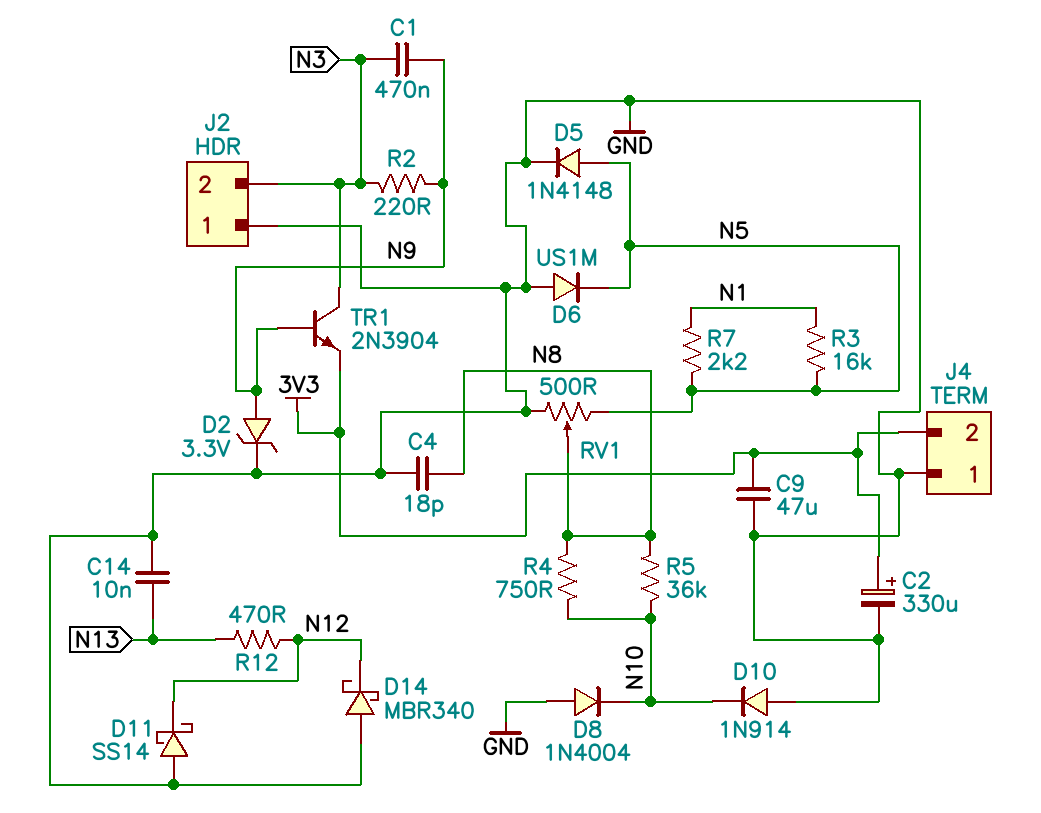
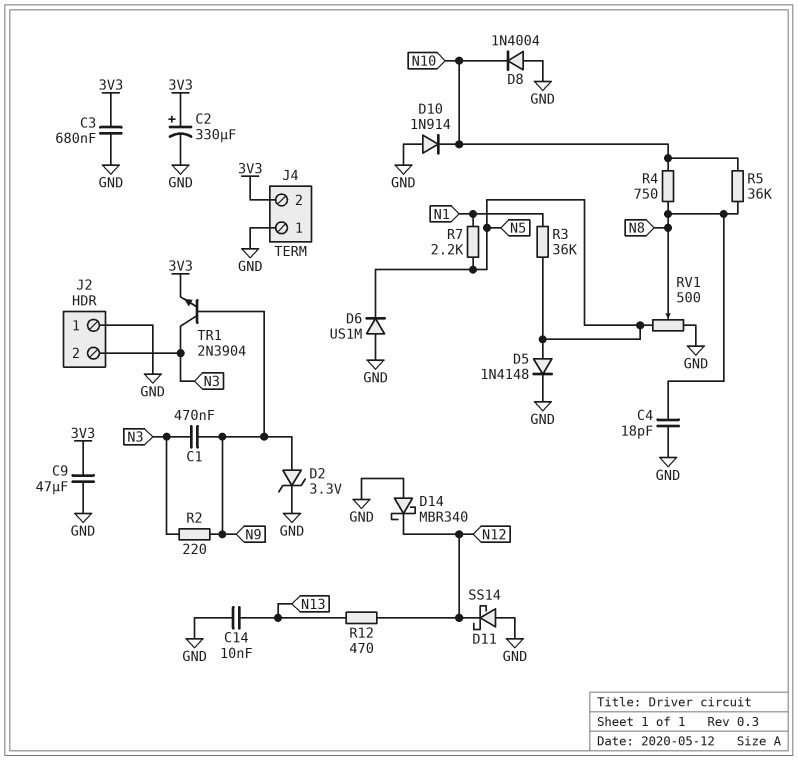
C3: none -> 680nF (3V3, GND)
R3: 16k (N1, N5) -> 36k (N1, N5)

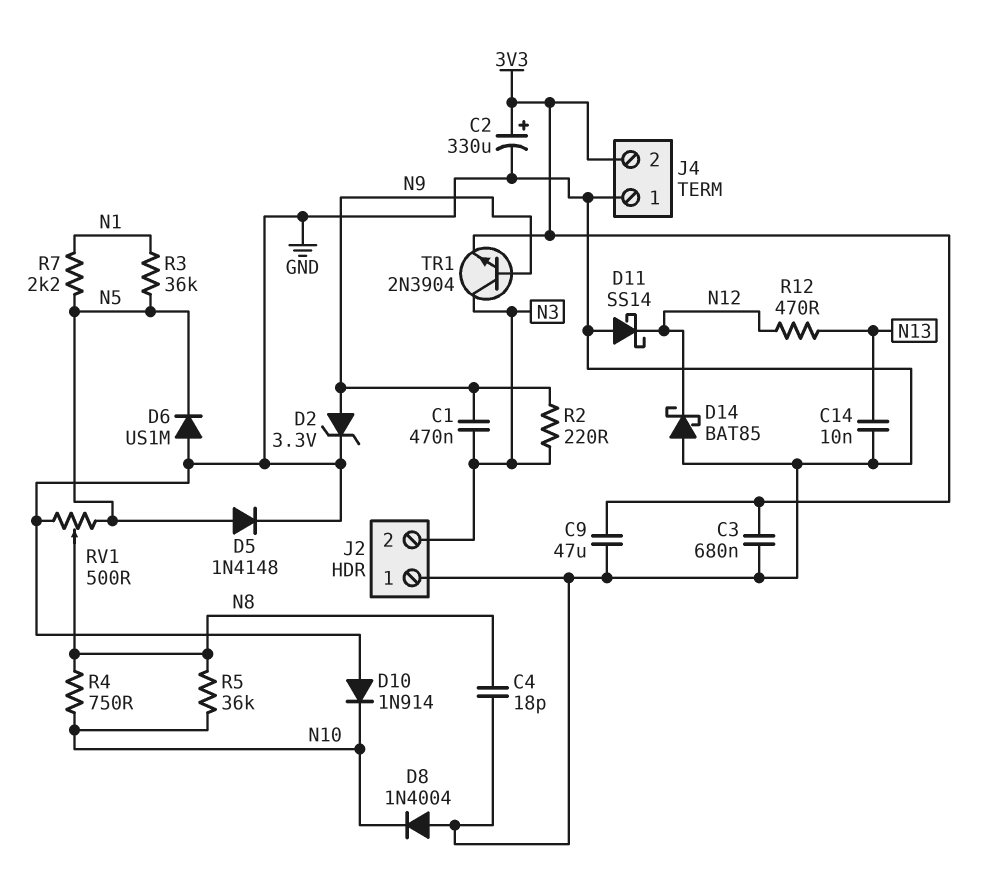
D14: schottky MBR340 (A GND, K N12) -> schottky BAT85 (A GND, K N12)

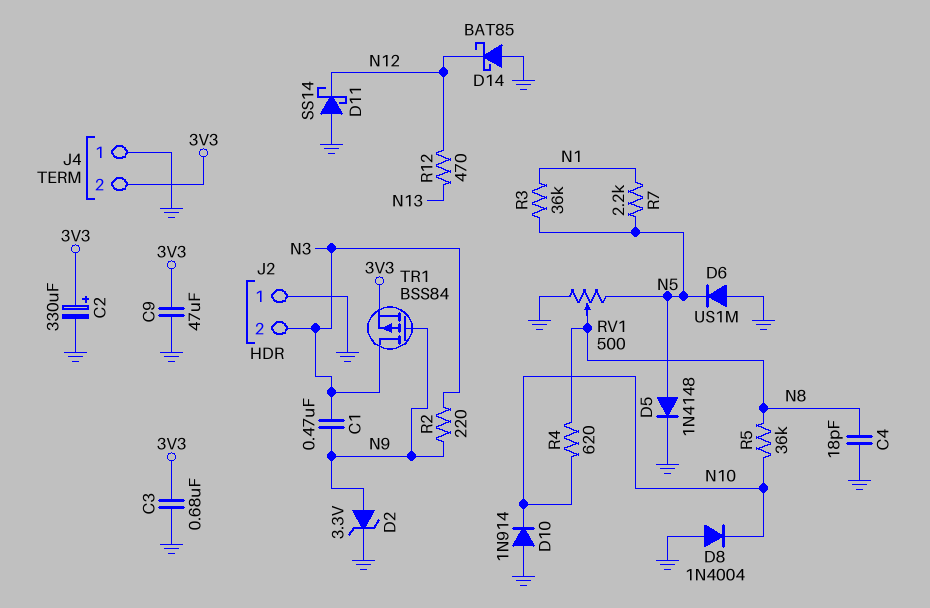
C14: 10nF (GND, N13) -> none
R4: 750 (N8, N10) -> 620 (N8, N10)
TR1: NPN 2N3904 (B N9, C N3, E 3V3) -> PMOS BSS84 (G N9, D N3, S 3V3)

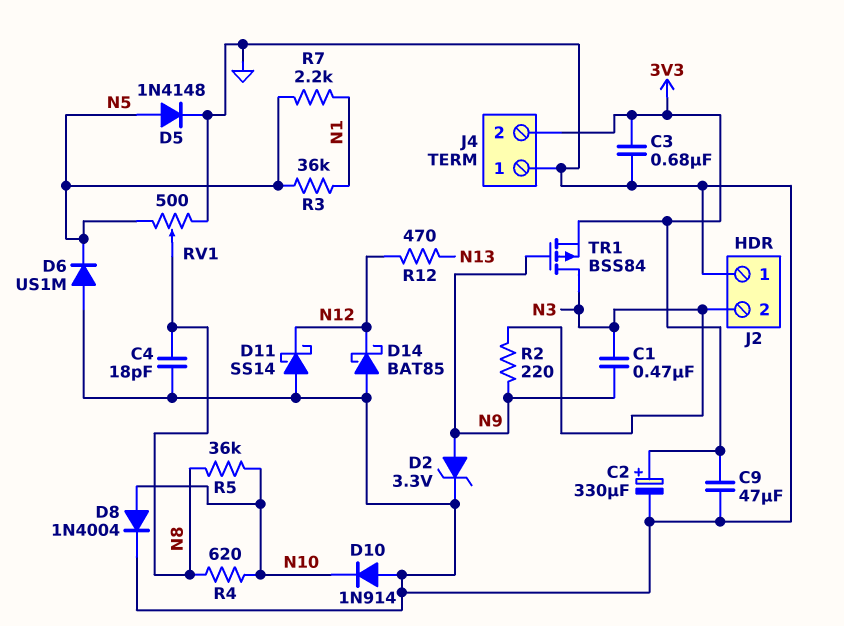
D8: diode 1N4004 (A GND, K N10) -> diode 1N4004 (A N10, K GND)

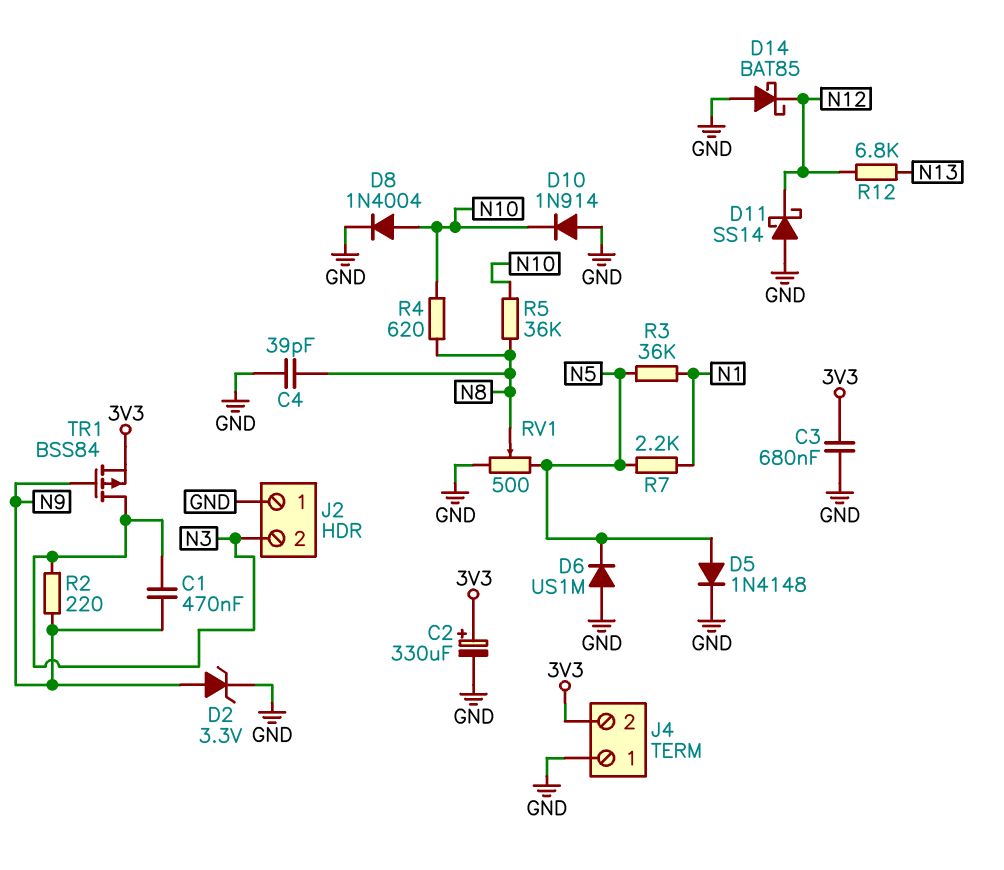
C4: 18pF (GND, N8) -> 39pF (GND, N8)
C9: 47uF (3V3, GND) -> none
R12: 470 (N12, N13) -> 6.8k (N12, N13)

